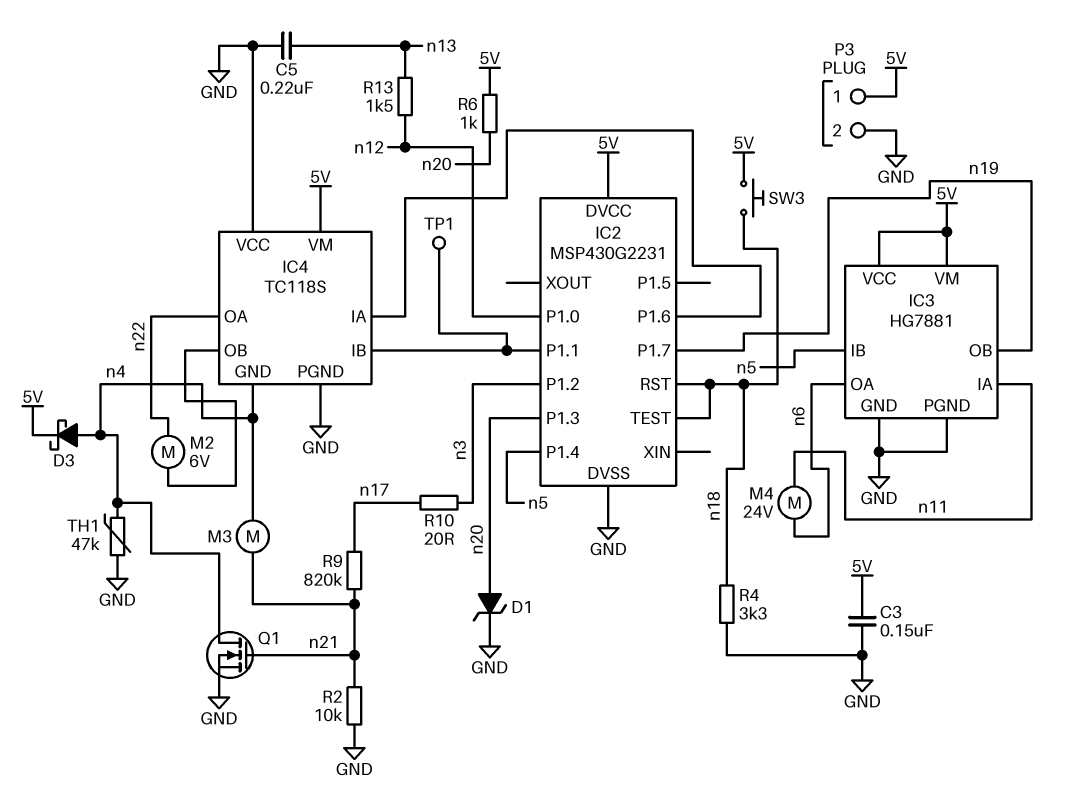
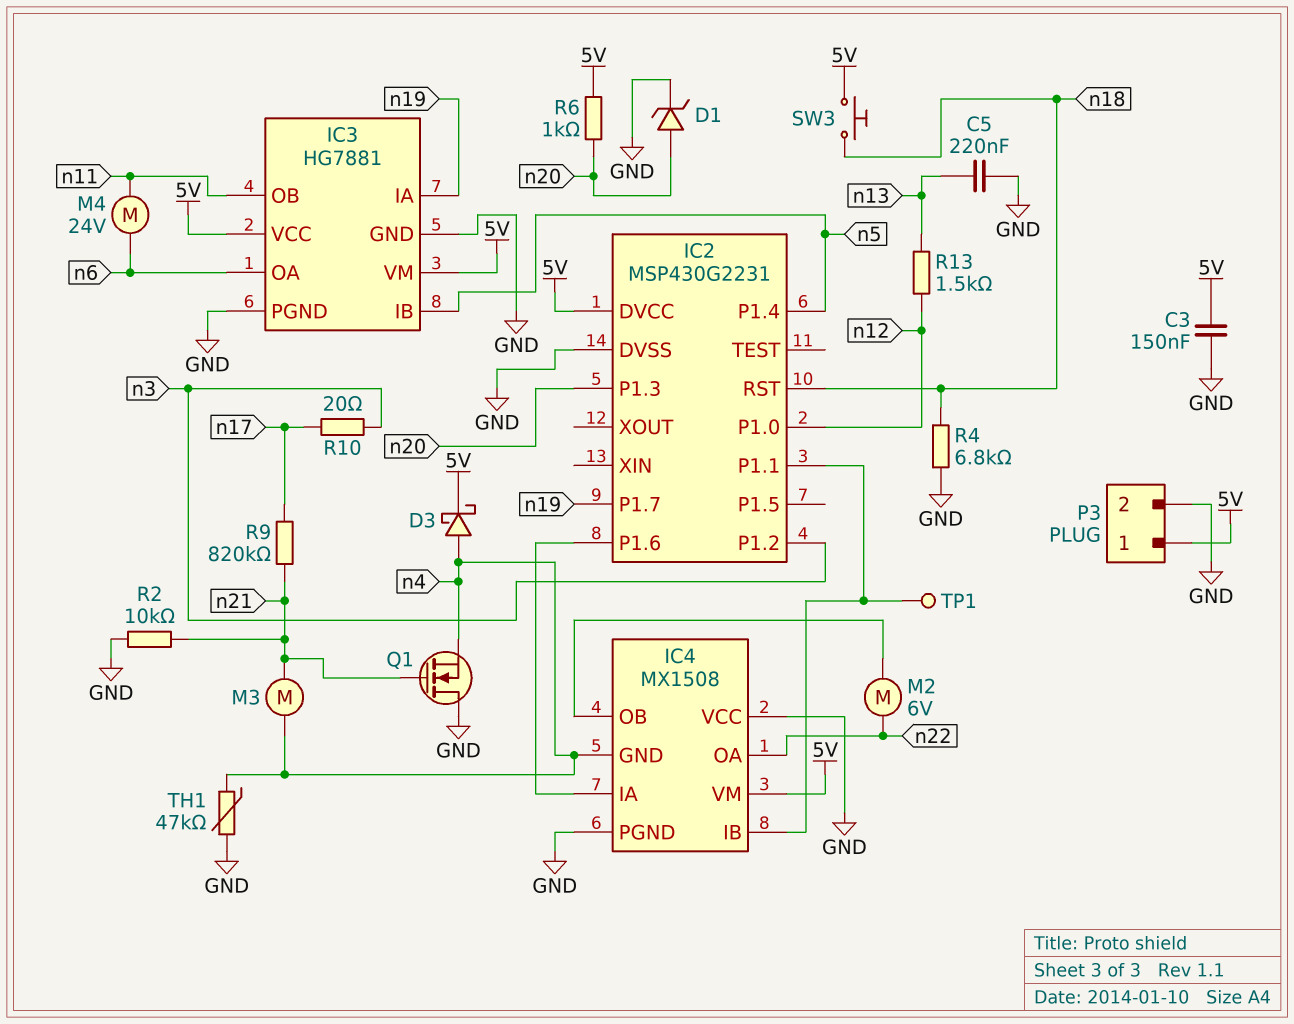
IC2 pin TEST: n18 -> none
IC3 pin IA: n11 -> n19
IC3 pin OB: n19 -> n11
IC4: TC118S -> MX1508
Q1: NMOS (G n21, D n4, S GND) -> NMOS (G n21, D GND, S n4)
R4: 3.3k (GND, n18) -> 6.8k (GND, n18)

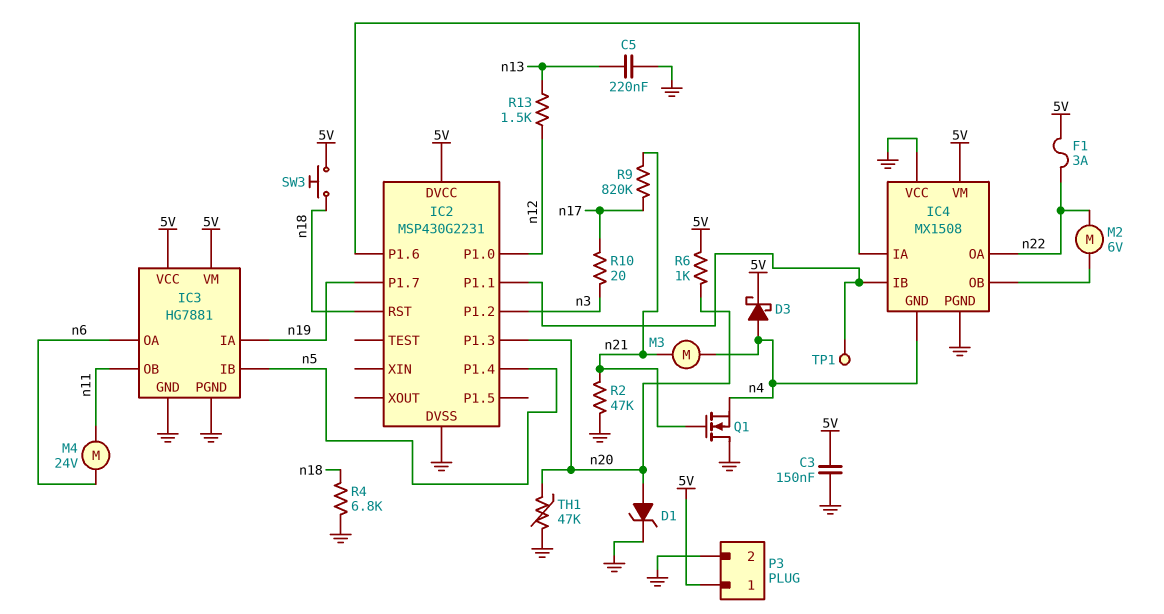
F1: none -> 3A (5V, n22)
R2: 10k (GND, n21) -> 47k (GND, n21)
TH1: 47k (GND, n4) -> 47k (GND, n20)

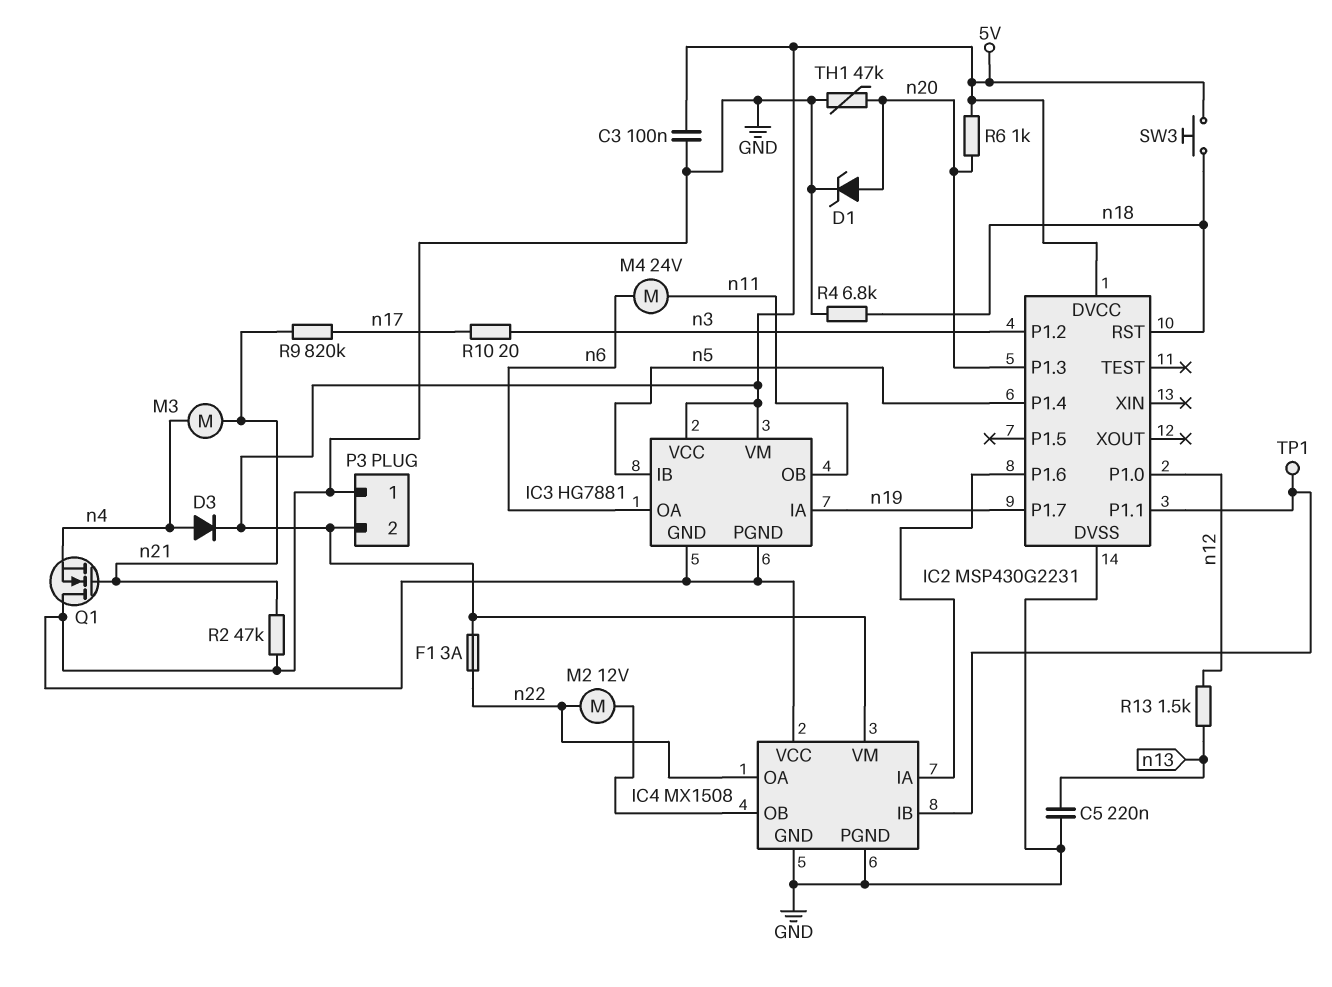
C3: 150nF (5V, GND) -> 100nF (5V, GND)
D3: schottky (A n4, K 5V) -> diode (A n4, K 5V)
IC4 pin GND: n4 -> GND
M2: motor 6V (IC4/OB, n22) -> motor 12V (IC4/OB, n22)
P3 pin 1: 5V -> GND
P3 pin 2: GND -> 5V

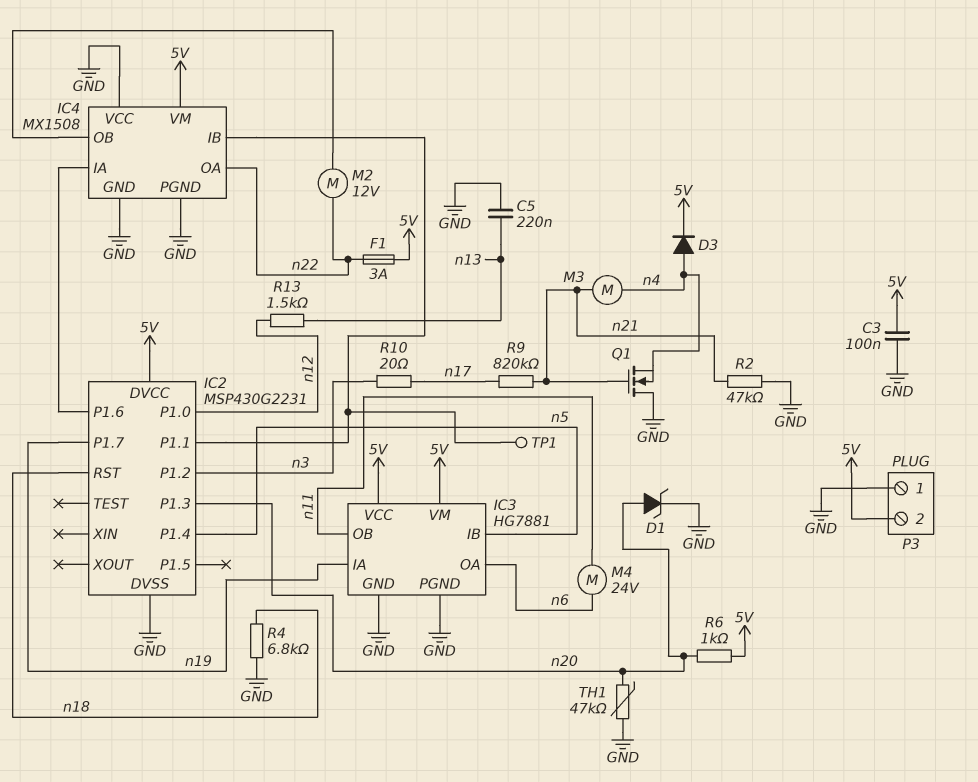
SW3: button (5V, n18) -> none

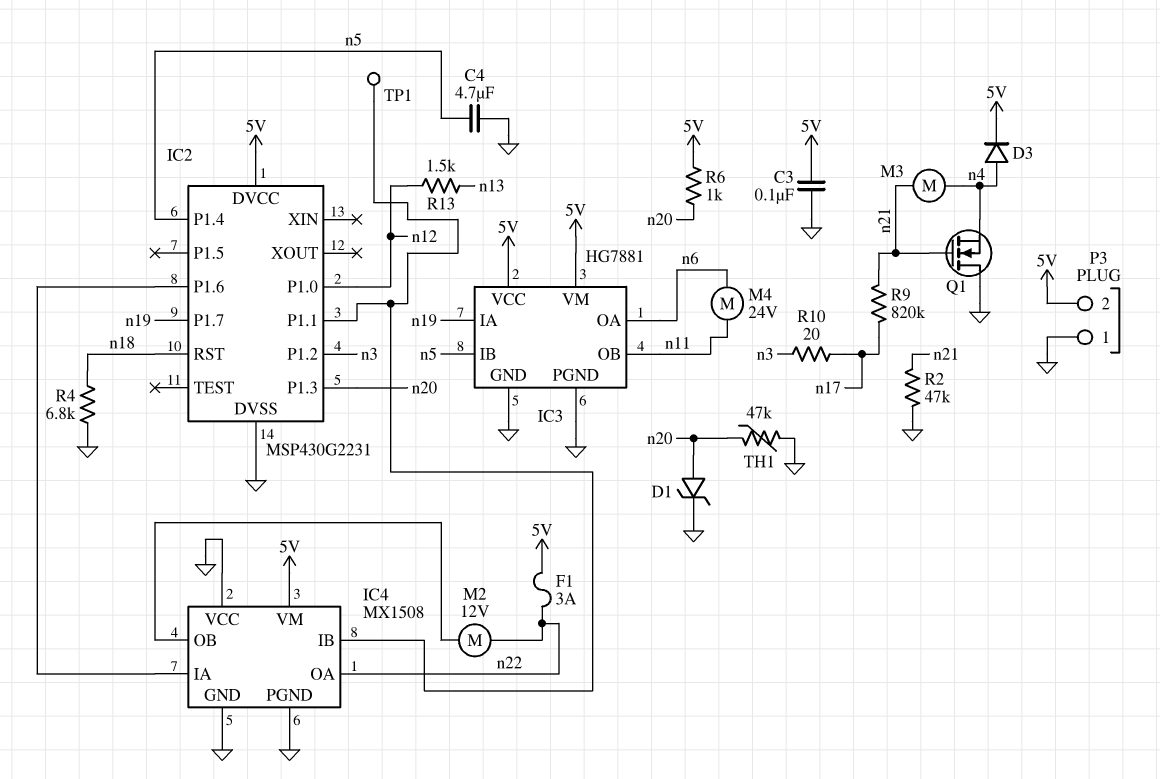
C4: none -> 4.7uF (GND, n5)
C5: 220nF (GND, n13) -> none

